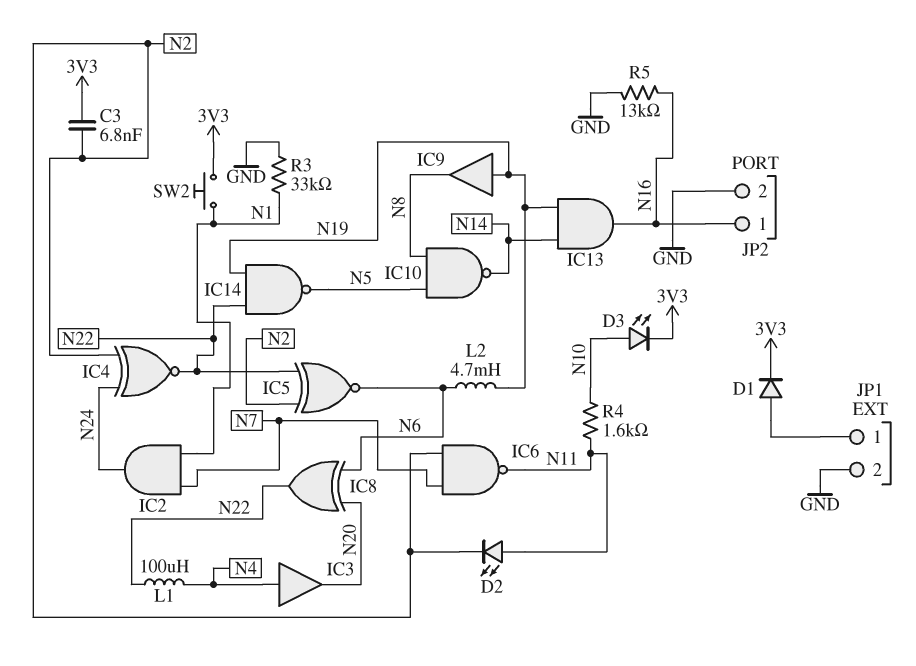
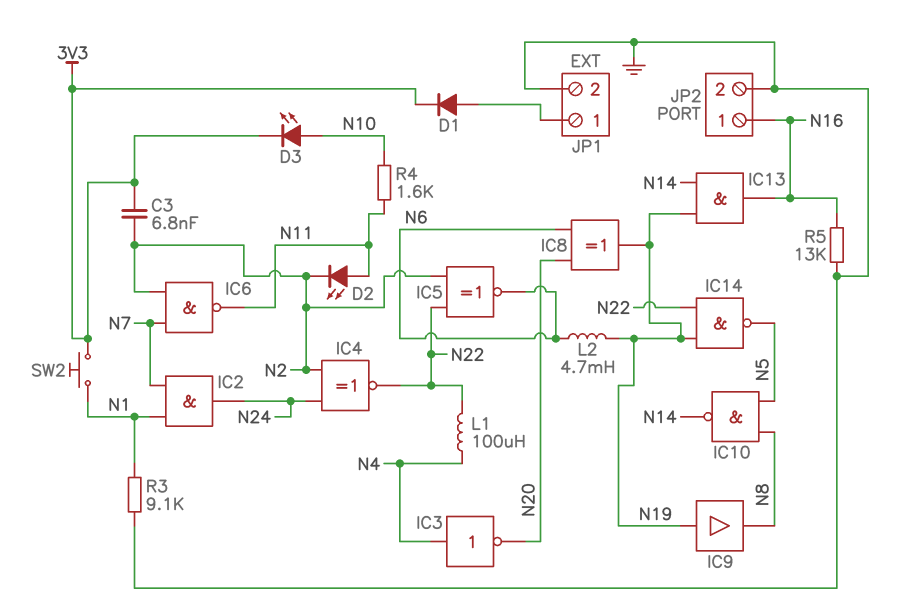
IC3: buffer (in N4, out N20) -> NOT (in N4, out N20)
IC8: XOR (in N6, in N20, out N22) -> XOR (in N6, in N20, out N19)
R3: 33k (GND, N1) -> 9.1k (GND, N1)

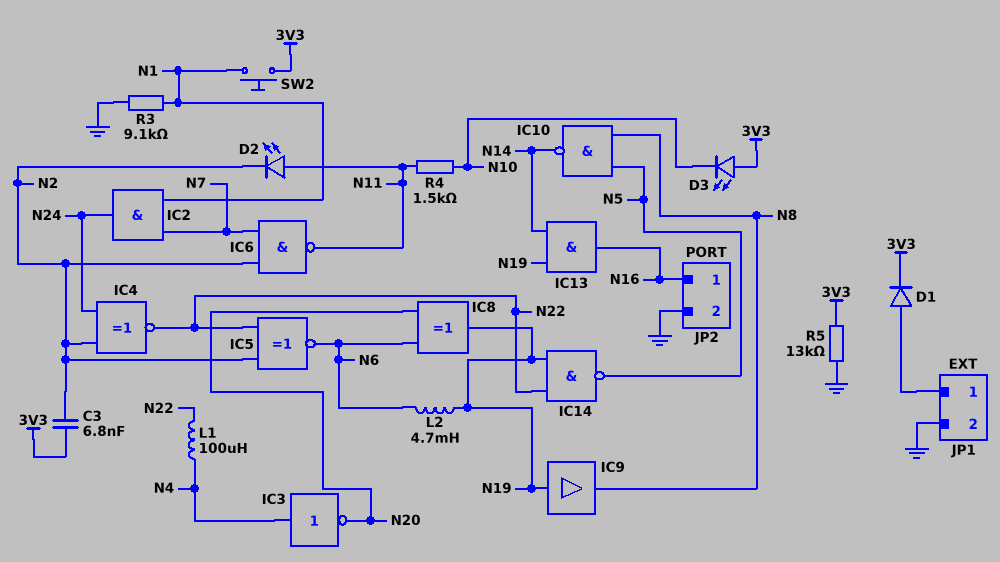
D3: LED (A N10, K 3V3) -> LED (A 3V3, K N10)
R4: 1.6k (N10, N11) -> 1.5k (N10, N11)
R5: 13k (GND, N16) -> 13k (3V3, GND)

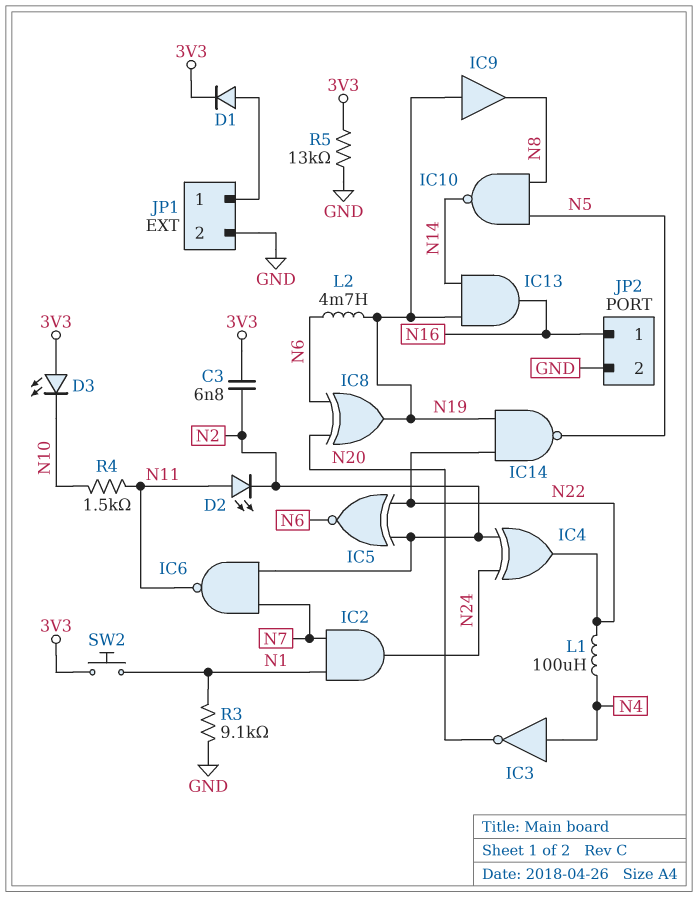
IC4: XNOR (in N2, in N24, out N22) -> XOR (in N2, in N24, out N22)

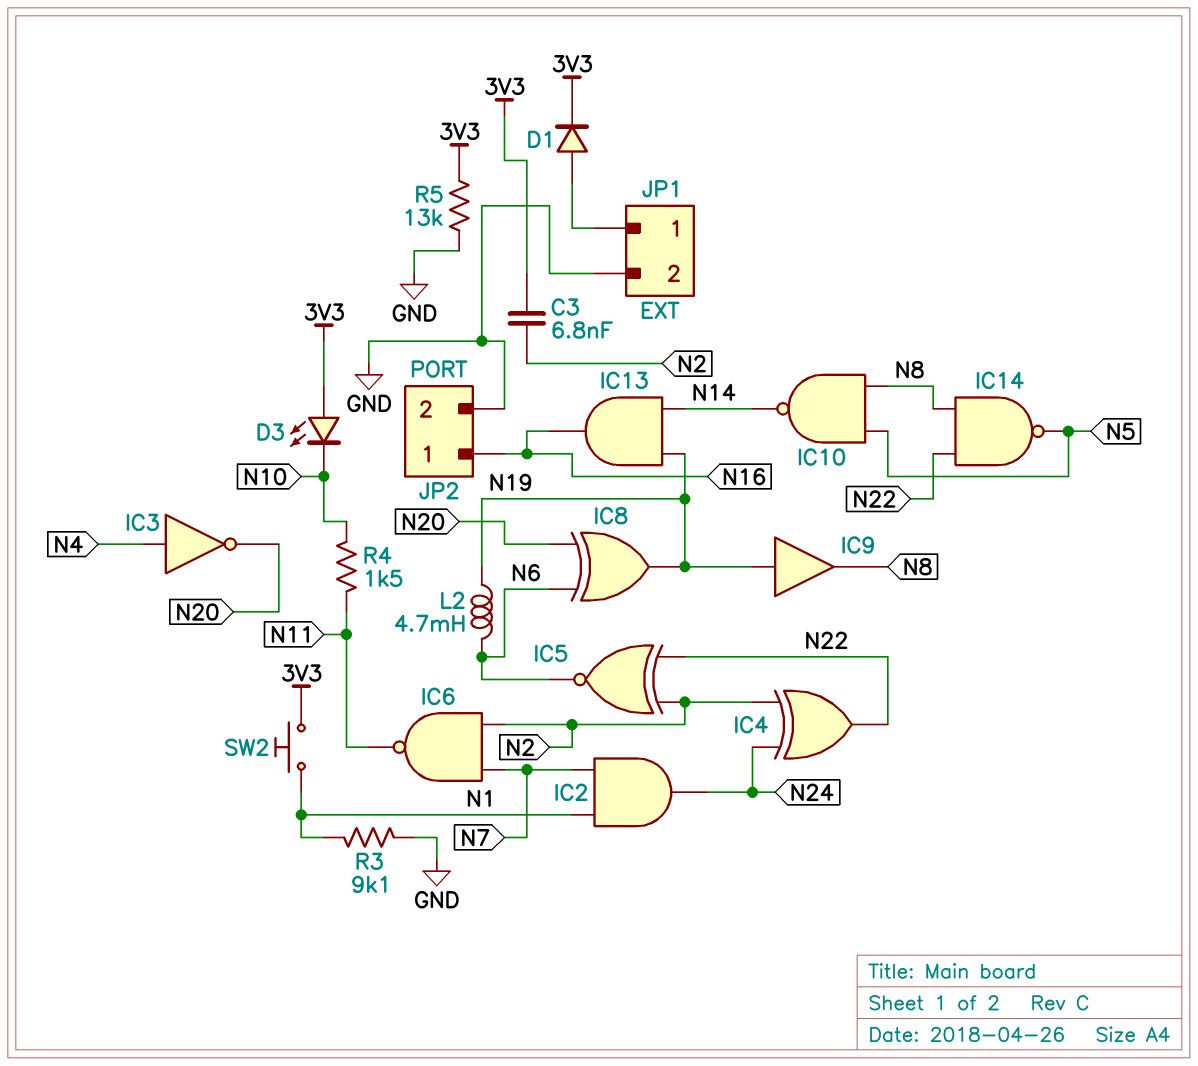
D2: LED (A N11, K N2) -> none
IC14: NAND (in N19, in N22, out N5) -> NAND (in N8, in N22, out N5)
L1: 100uH (N4, N22) -> none

